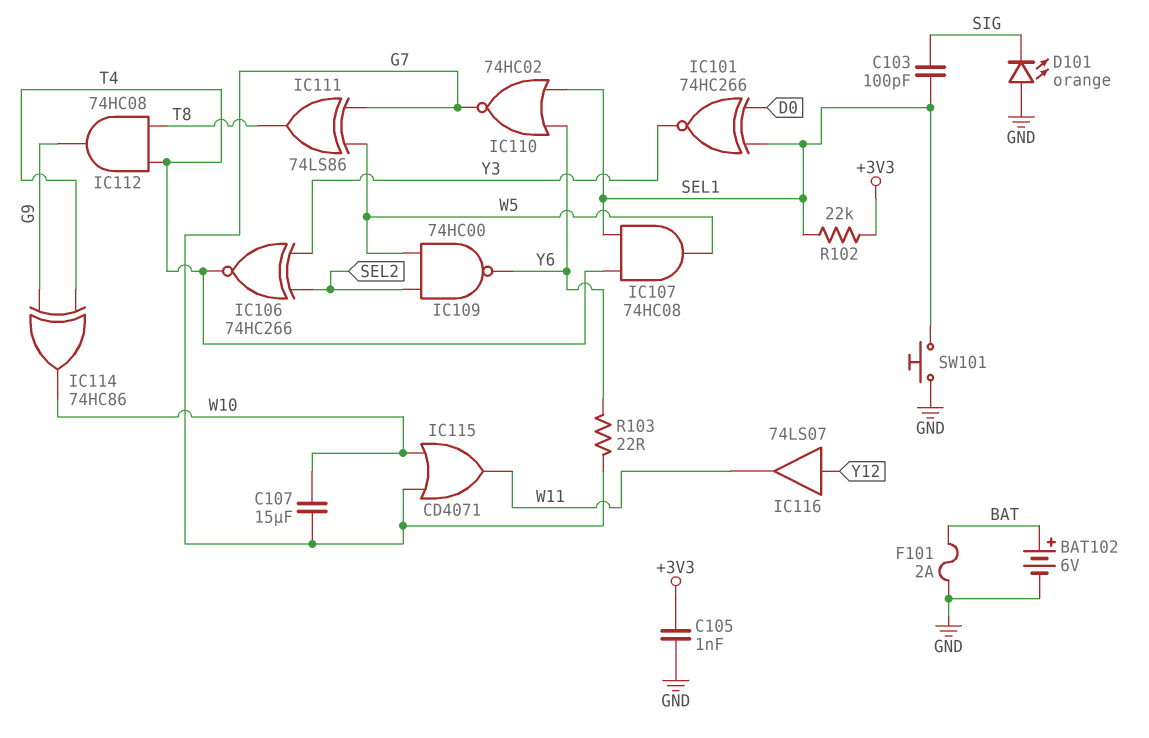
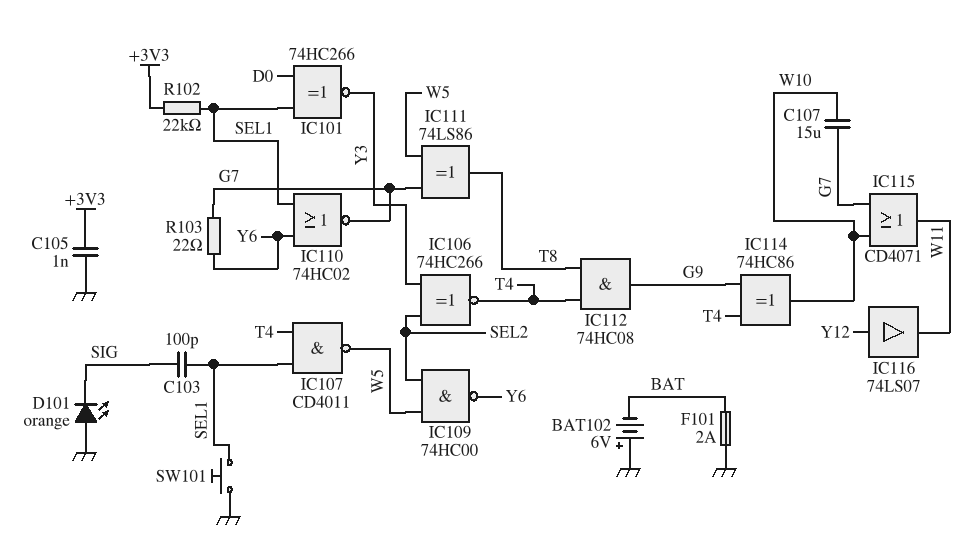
BAT102: 6V (plus BAT, minus GND) -> 6V (plus GND, minus BAT)
IC107: AND 74HC08 (in SEL1, in T4, out W5) -> NAND CD4011 (in SEL1, in T4, out W5)

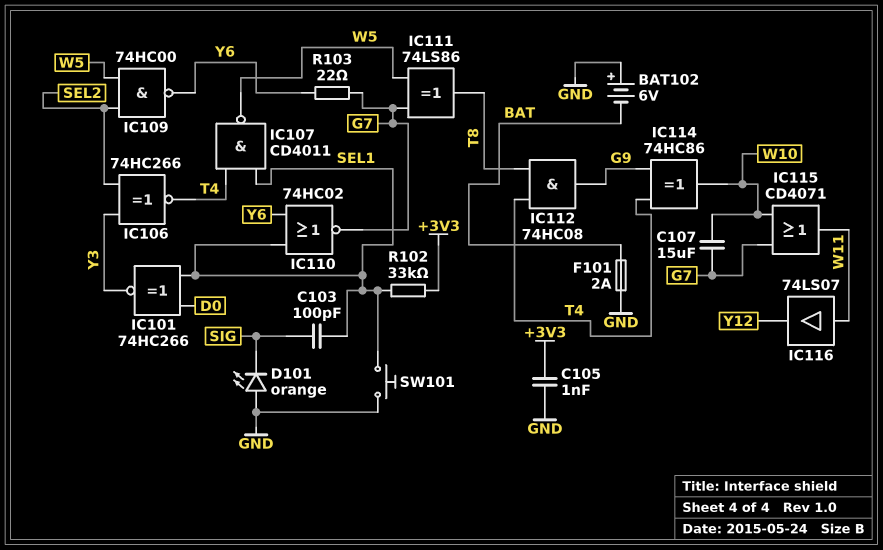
IC116: buffer 74LS07 (in Y12, out W11) -> buffer 74LS07 (in W11, out Y12)
R102: 22k (+3V3, SEL1) -> 33k (+3V3, SEL1)

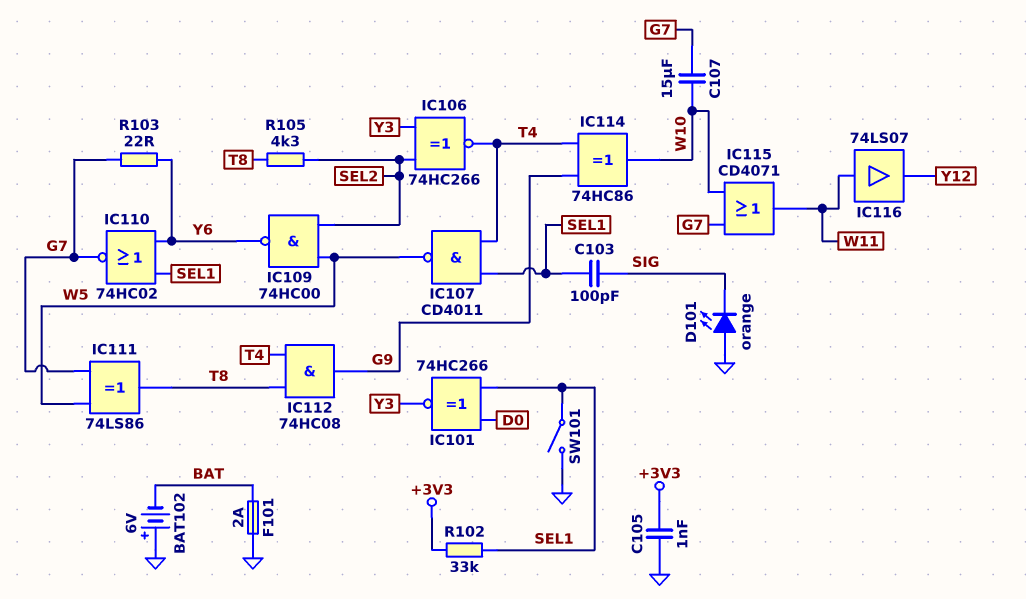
R105: none -> 4.3k (SEL2, T8)
SW101: button (GND, SEL1) -> switch (GND, SEL1)

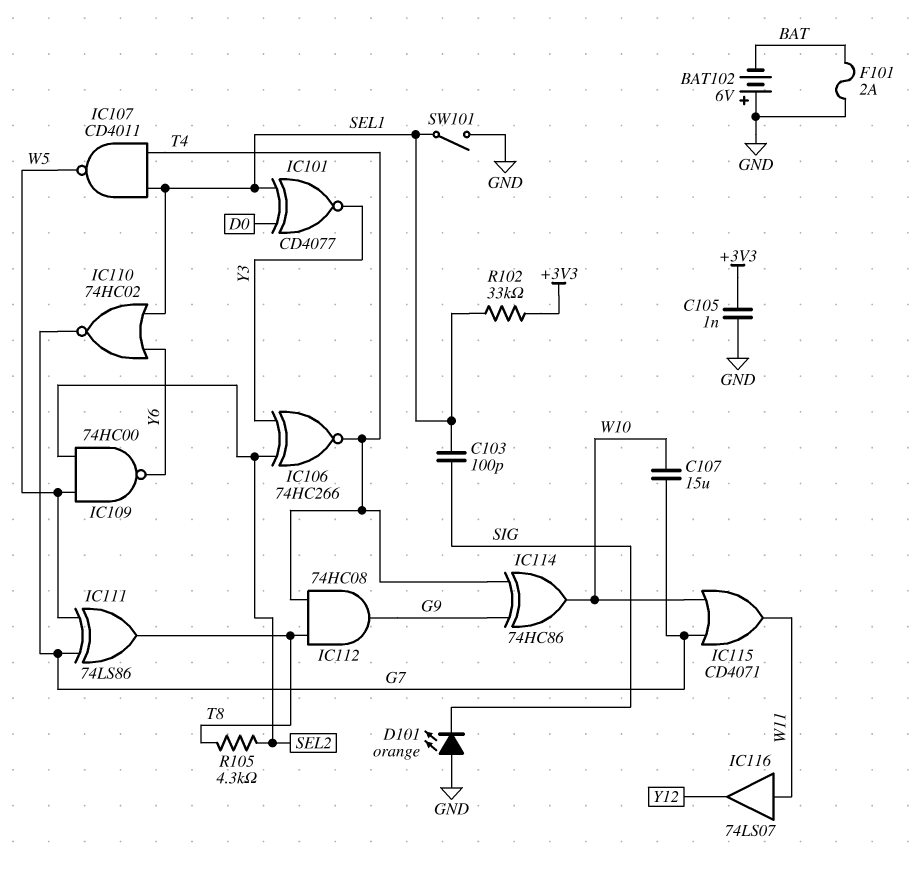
IC101: XNOR 74HC266 (in D0, in SEL1, out Y3) -> XNOR CD4077 (in D0, in SEL1, out Y3)
R103: 22 (G7, Y6) -> none

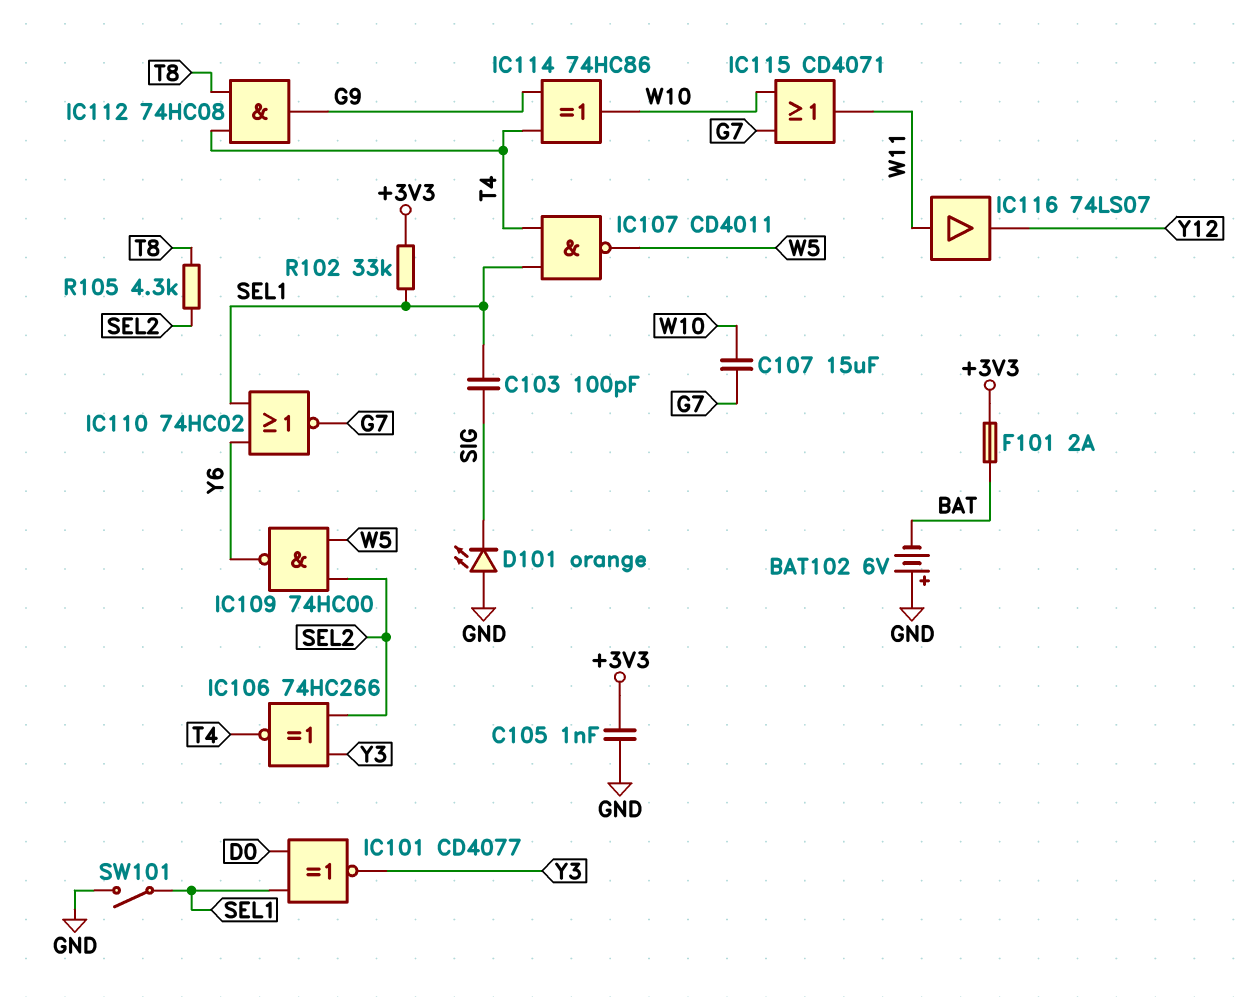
F101: 2A (BAT, GND) -> 2A (+3V3, BAT)
IC111: XOR 74LS86 (in G7, in W5, out T8) -> none

